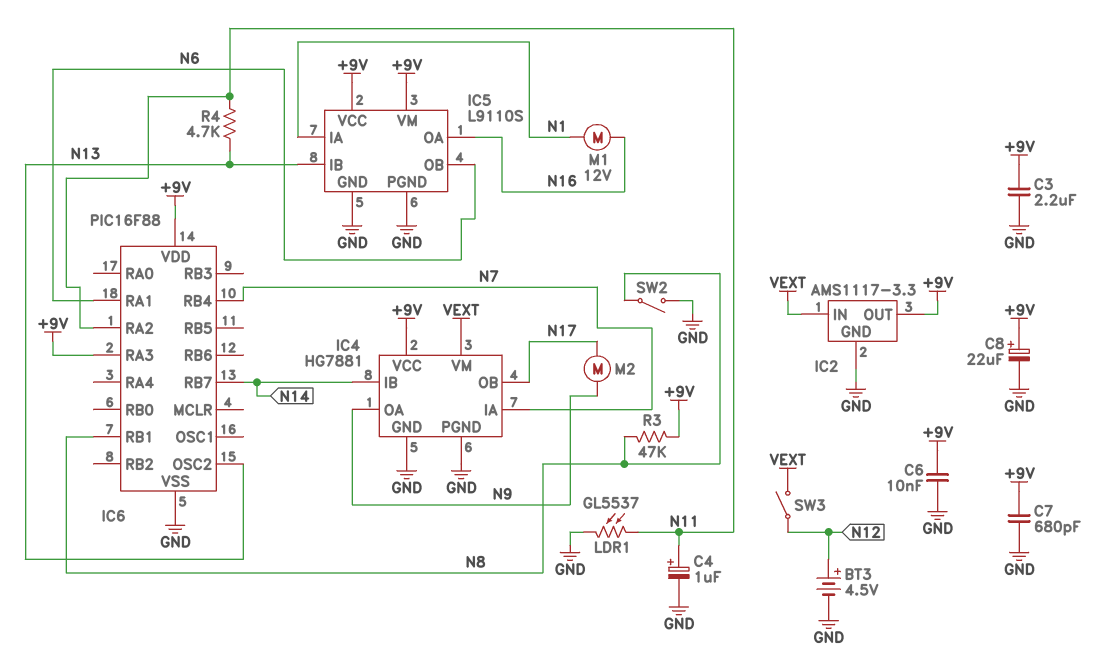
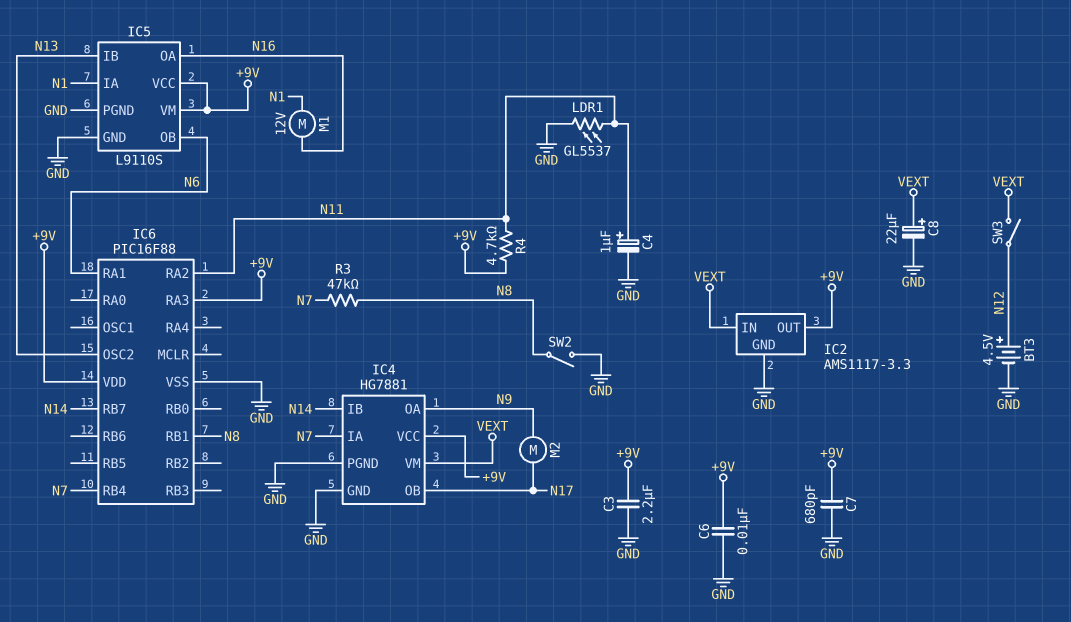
C8: 22uF (plus +9V, minus GND) -> 22uF (plus VEXT, minus GND)
R3: 47k (+9V, N8) -> 47k (N7, N8)
R4: 4.7k (N11, N13) -> 4.7k (+9V, N11)

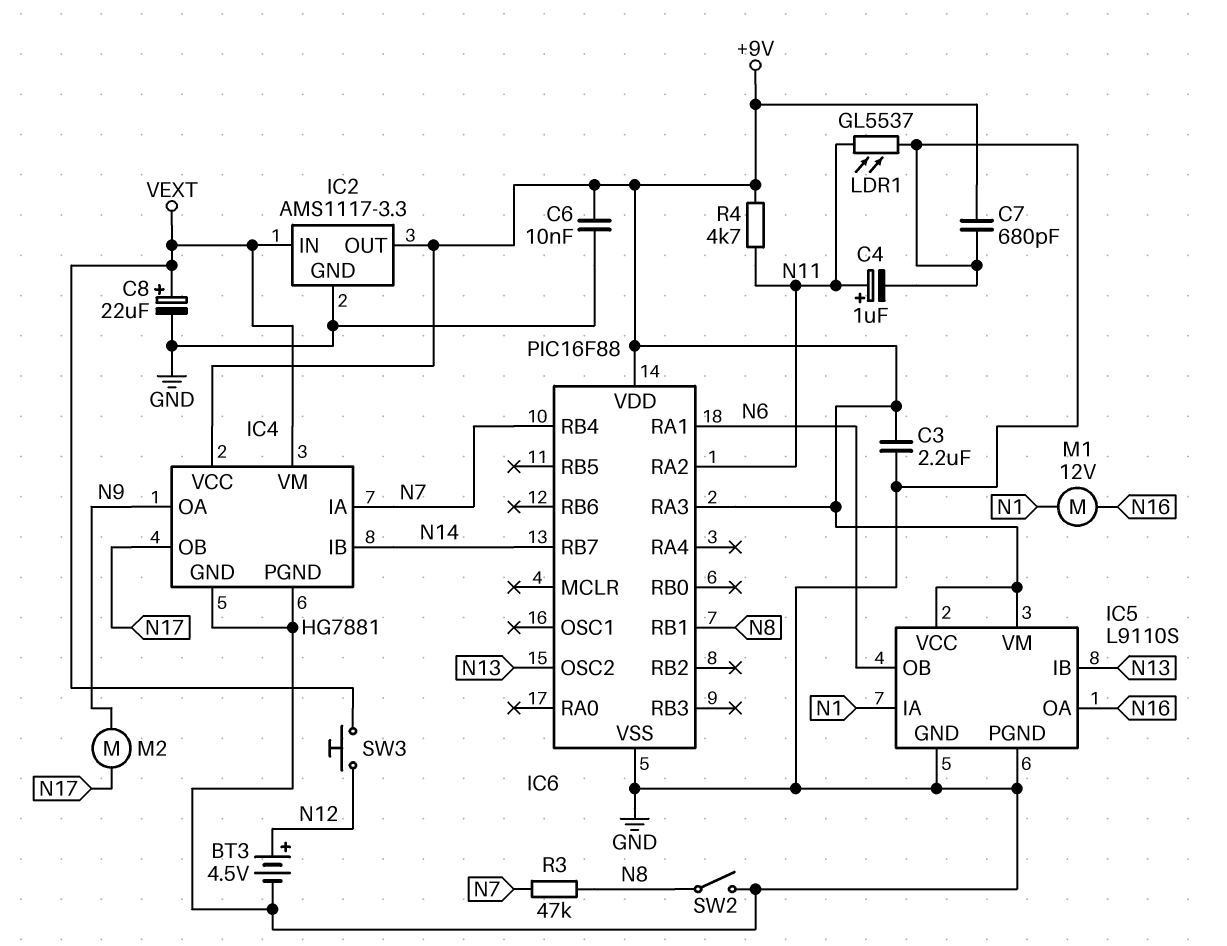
SW3: switch (N12, VEXT) -> button (N12, VEXT)

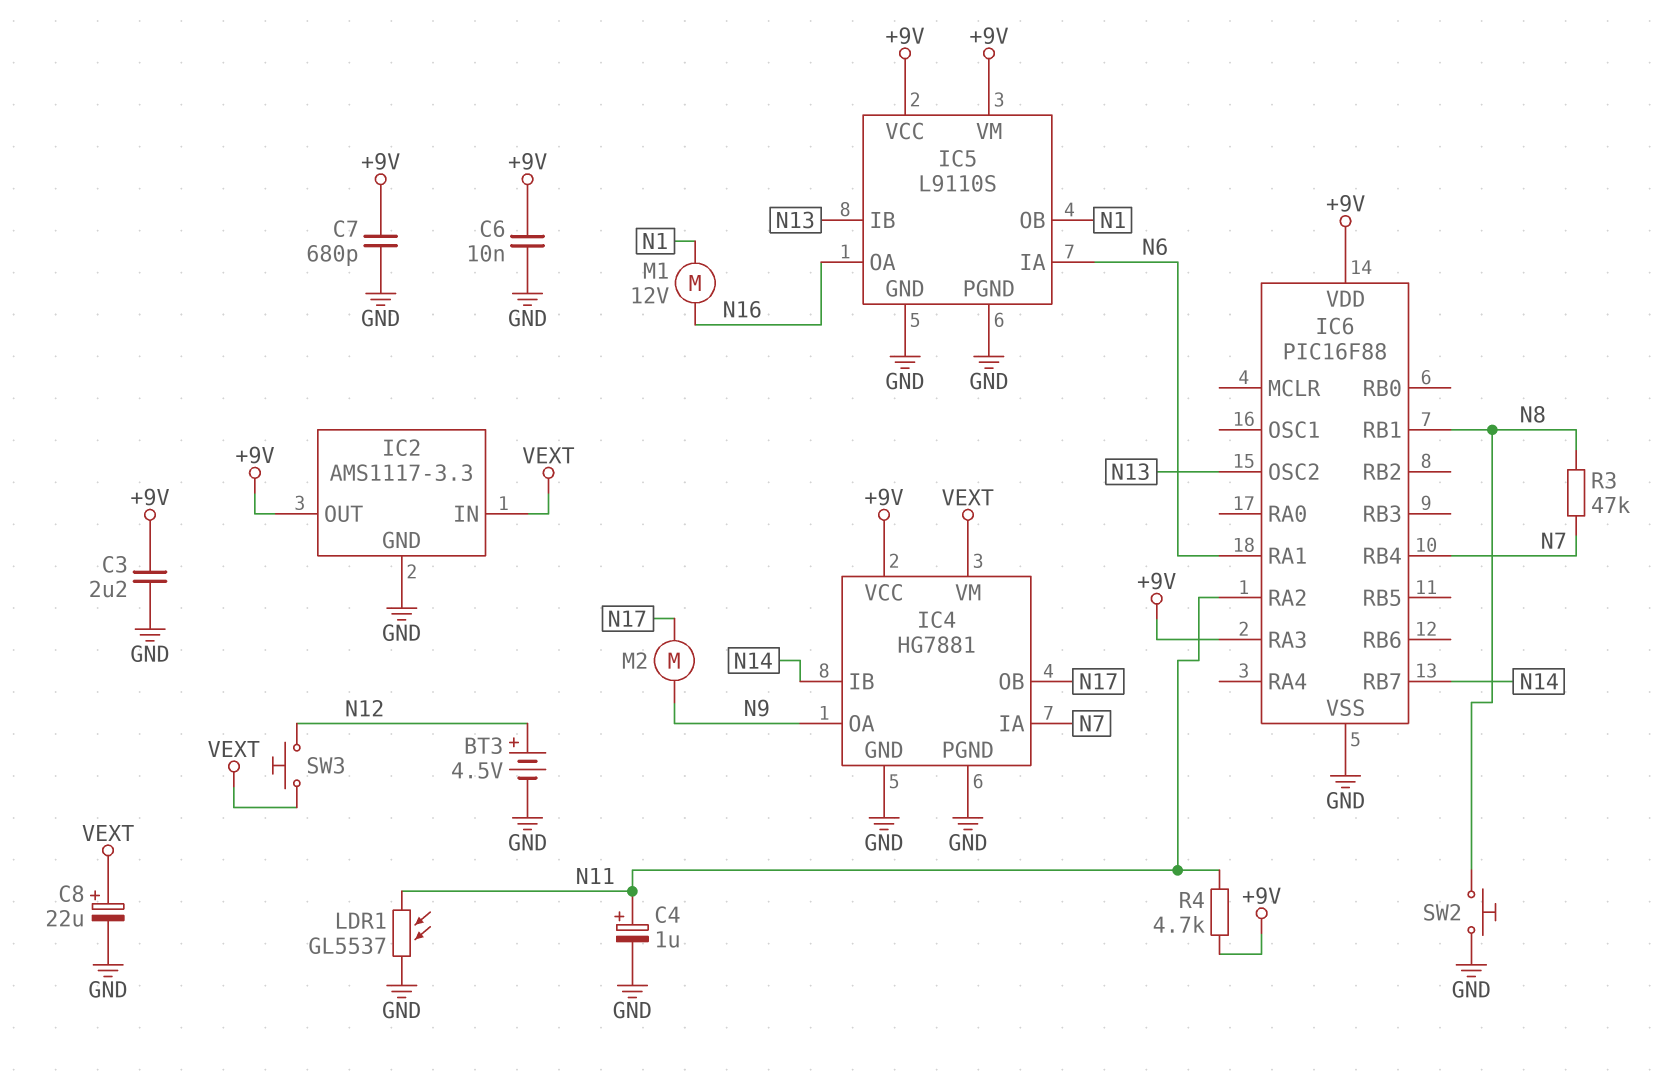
IC5 pin IA: N1 -> N6
IC5 pin OB: N6 -> N1
SW2: switch (GND, N8) -> button (GND, N8)

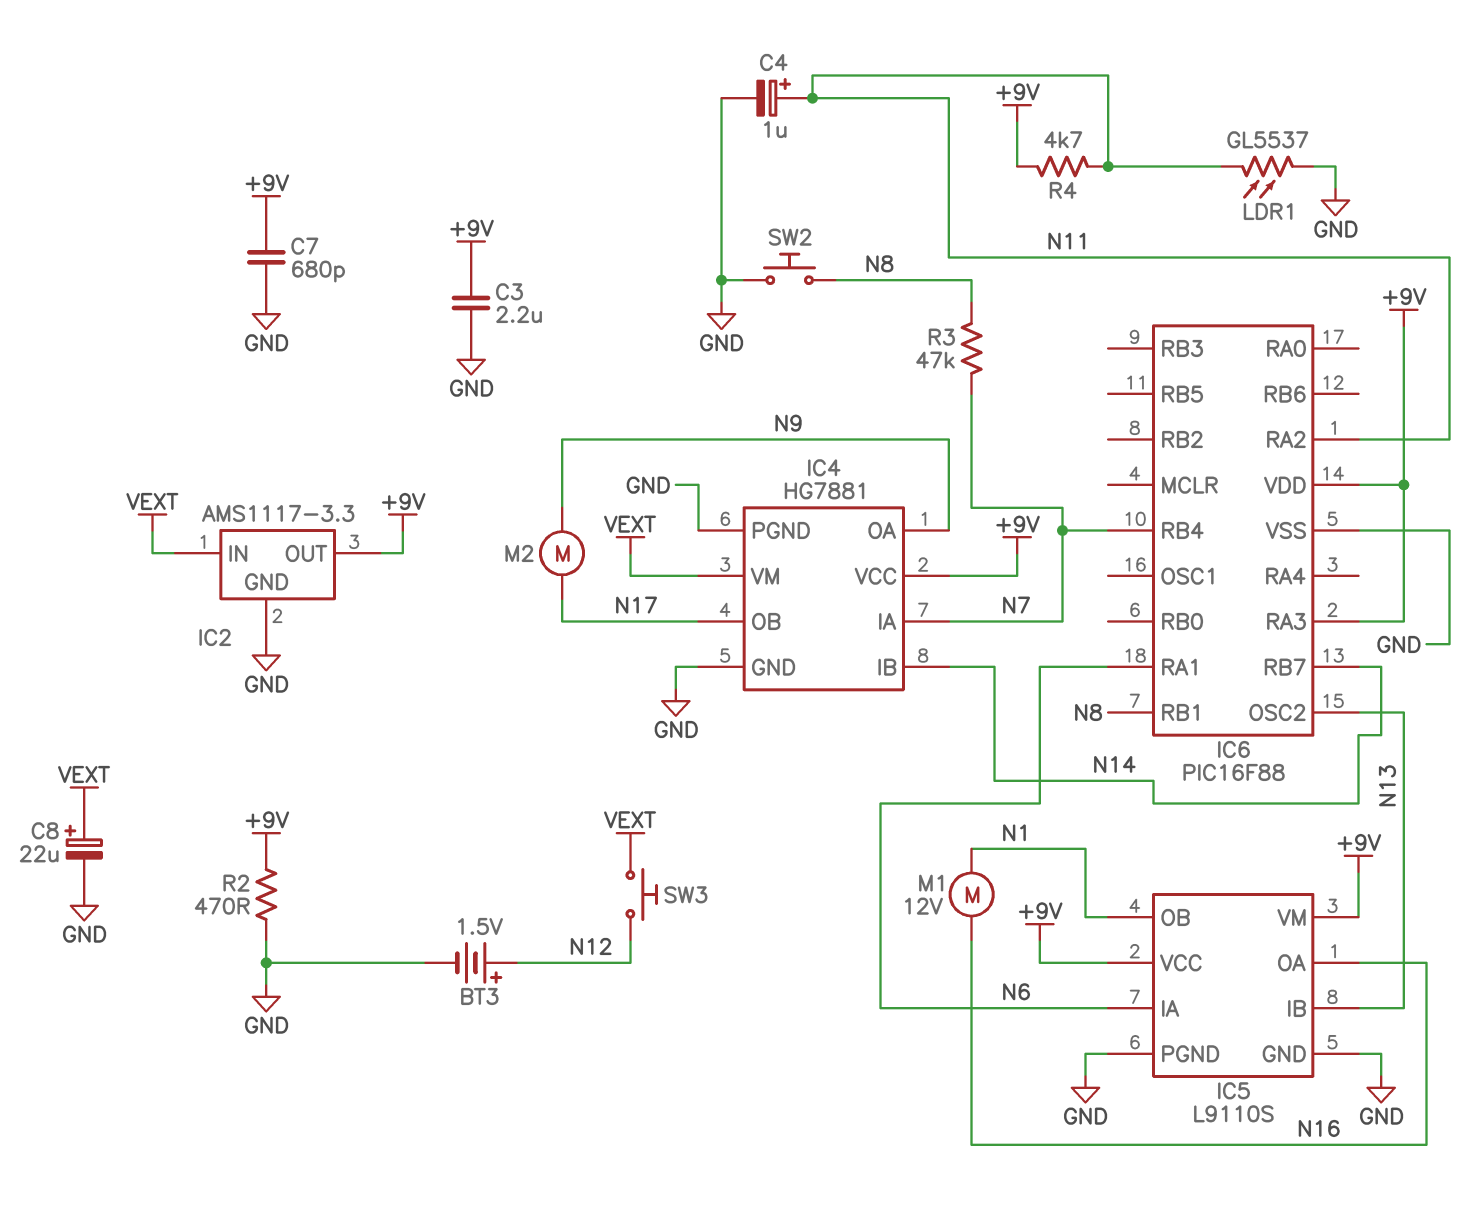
BT3: 4.5V (plus N12, minus GND) -> 1.5V (plus N12, minus GND)
C6: 10nF (+9V, GND) -> none
R2: none -> 470 (+9V, GND)

